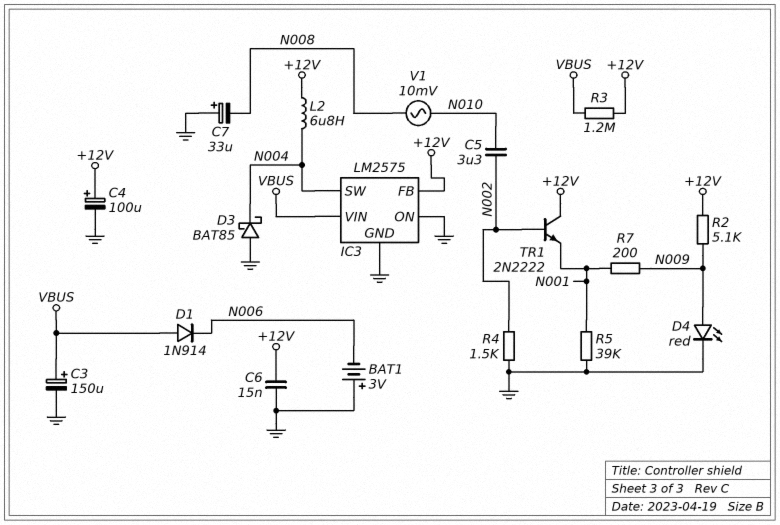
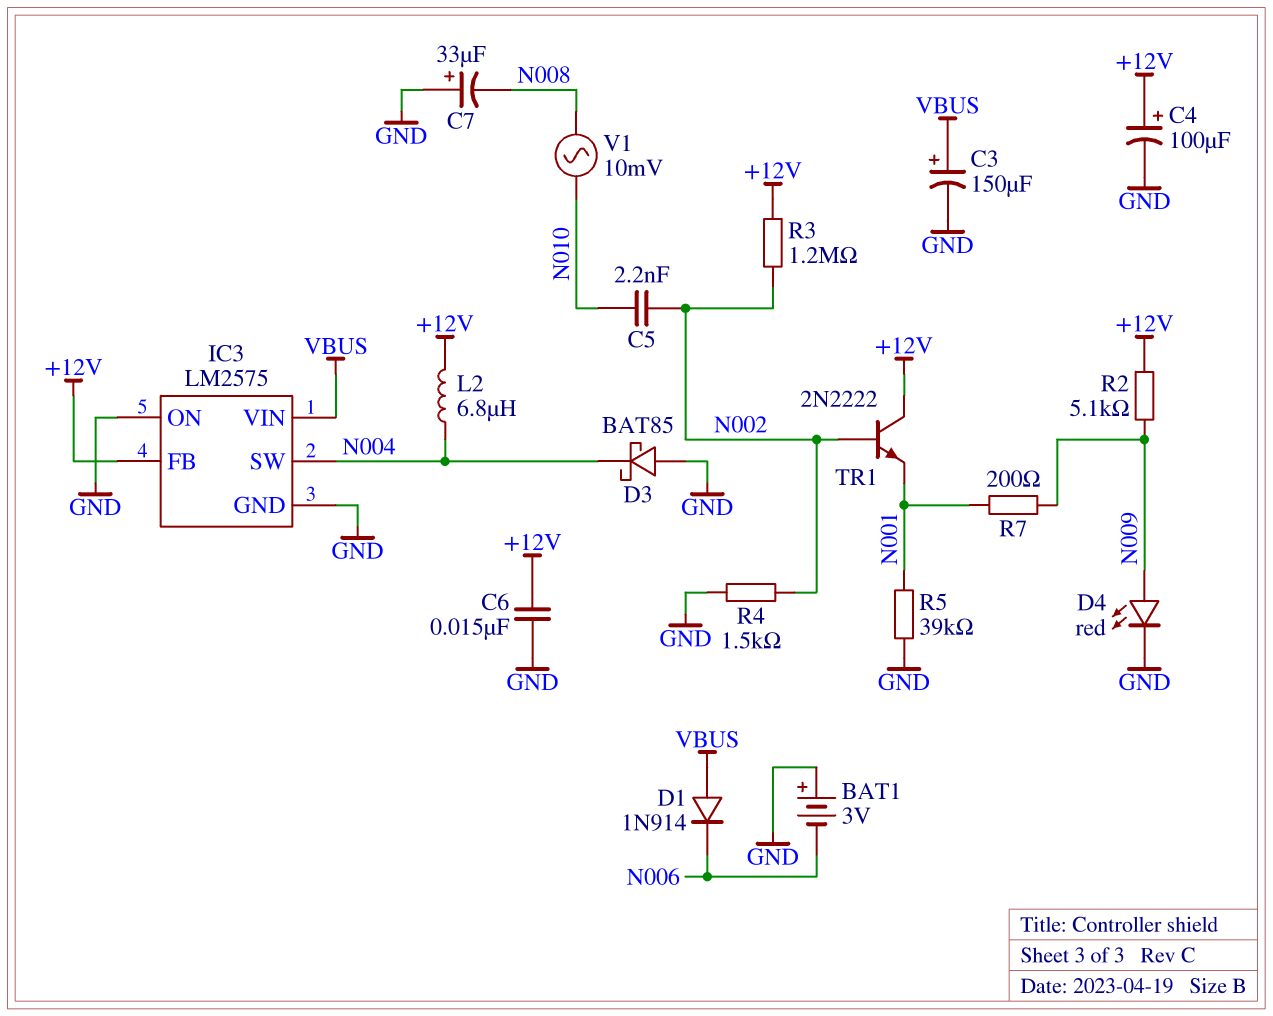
C5: 3.3uF (N002, N010) -> 2.2nF (N002, N010)
R3: 1.2M (+12V, VBUS) -> 1.2M (+12V, N002)

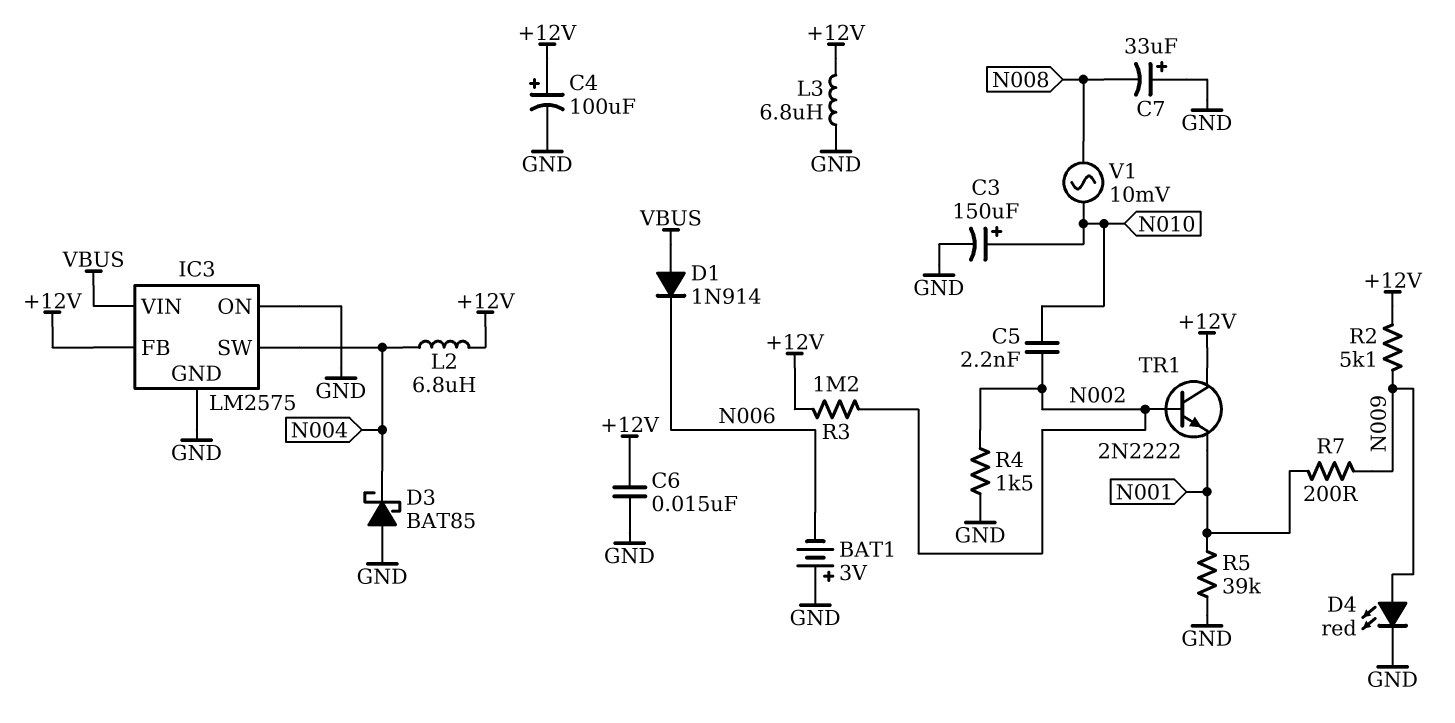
C3: 150uF (plus VBUS, minus GND) -> 150uF (plus N010, minus GND)
L3: none -> 6.8uH (+12V, GND)

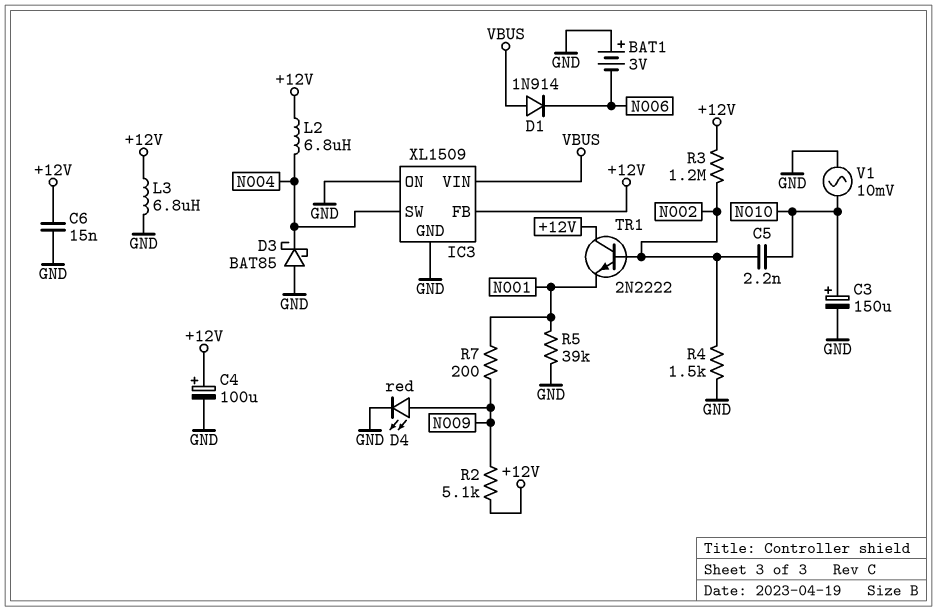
C7: 33uF (plus GND, minus N008) -> none
IC3: LM2575 -> XL1509
V1: AC 10mV (N008, N010) -> AC 10mV (GND, N010)

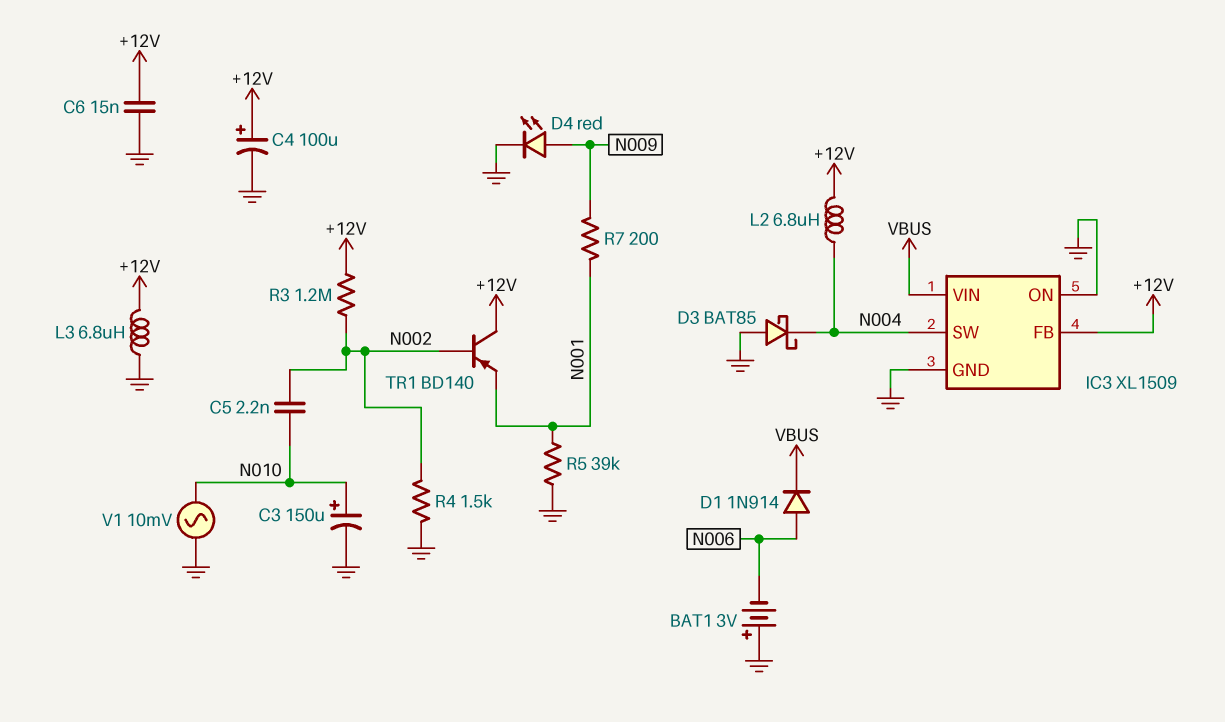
D1: diode 1N914 (A VBUS, K N006) -> diode 1N914 (A N006, K VBUS)
R2: 5.1k (+12V, N009) -> none
TR1: NPN 2N2222 (B N002, C +12V, E N001) -> PNP BD140 (B N002, C +12V, E N001)

